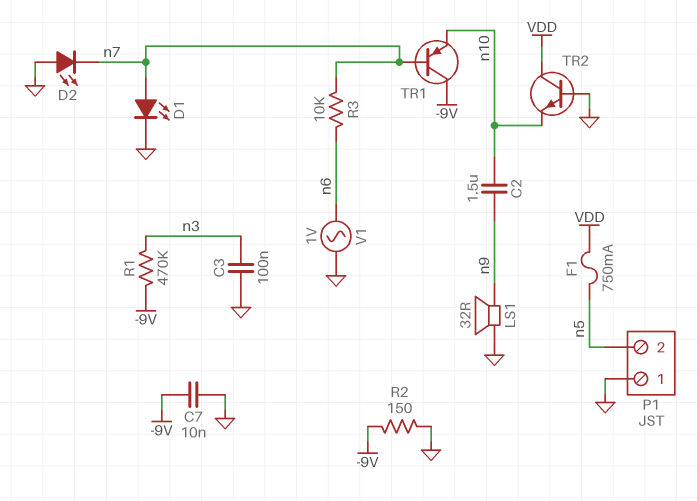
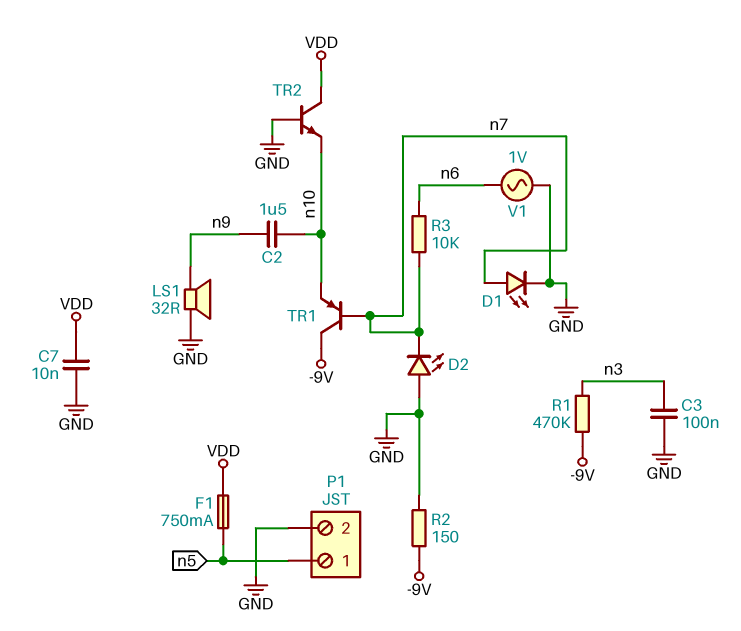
C7: 10nF (-9V, GND) -> 10nF (GND, VDD)
P1 pin 1: GND -> n5
P1 pin 2: n5 -> GND

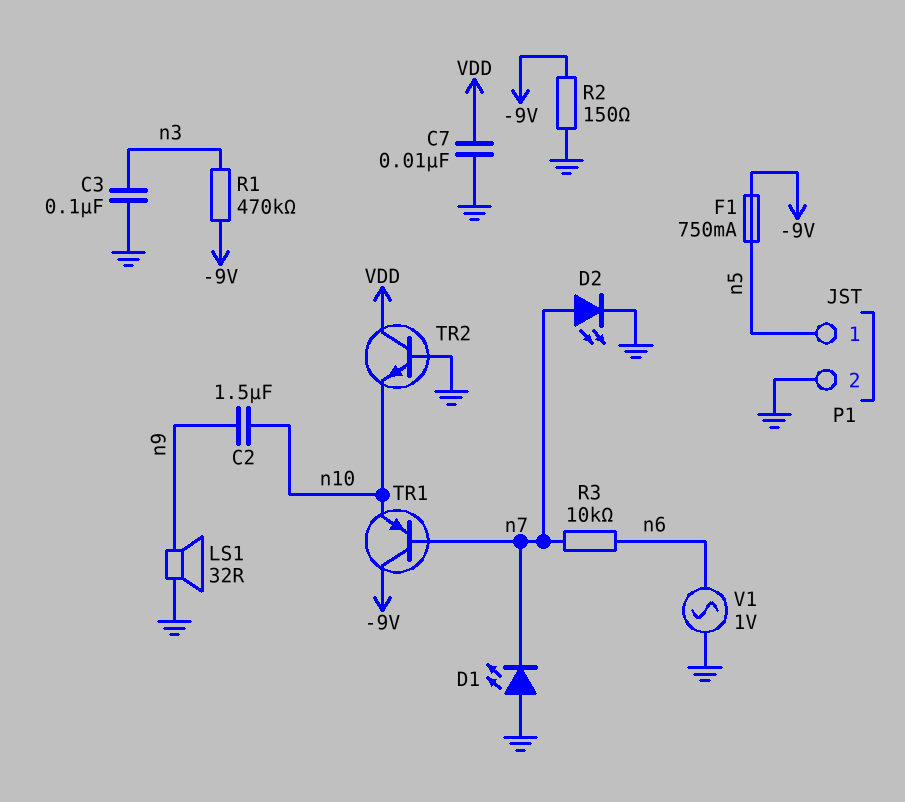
D1: LED (A n7, K GND) -> LED (A GND, K n7)
D2: LED (A GND, K n7) -> LED (A n7, K GND)
F1: 750mA (VDD, n5) -> 750mA (-9V, n5)

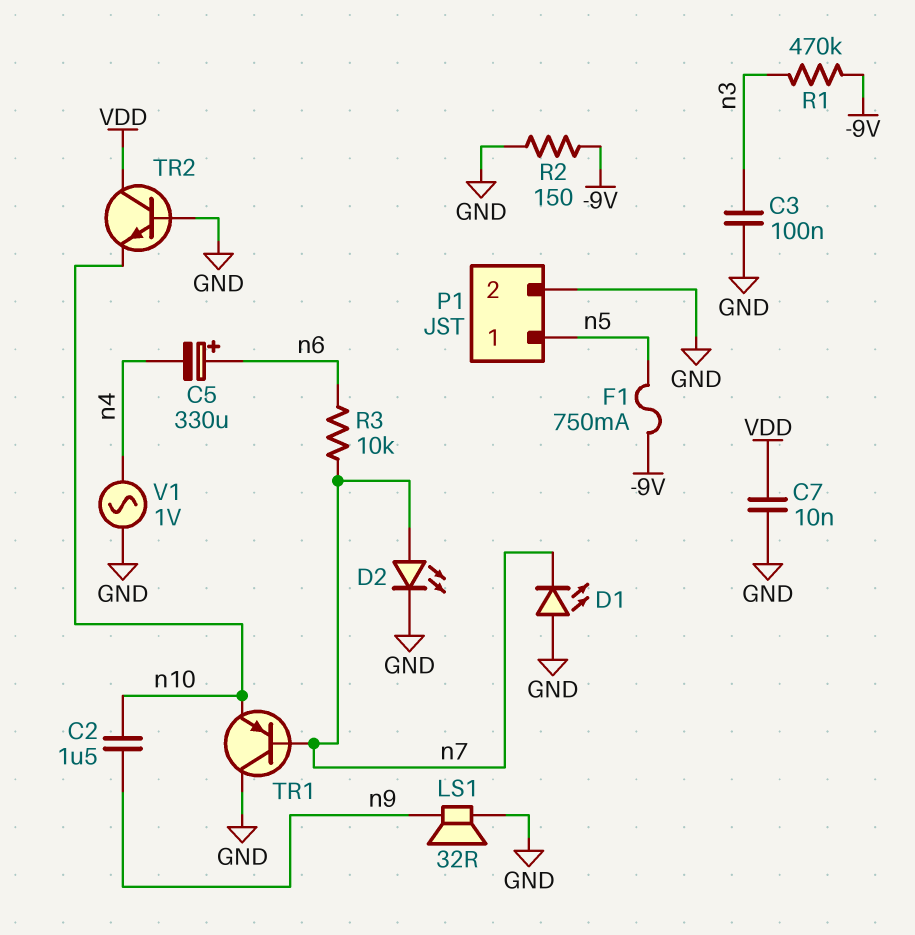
C5: none -> 330uF (plus n6, minus n4)
TR1: PNP (B n7, C -9V, E n10) -> PNP (B n7, C GND, E n10)
V1: AC 1V (GND, n6) -> AC 1V (GND, n4)

